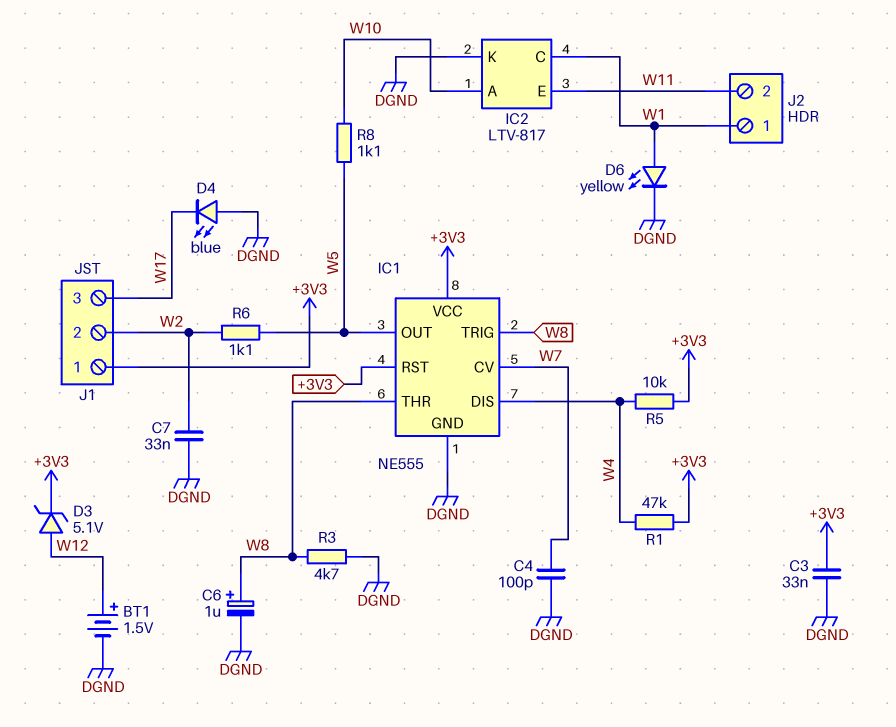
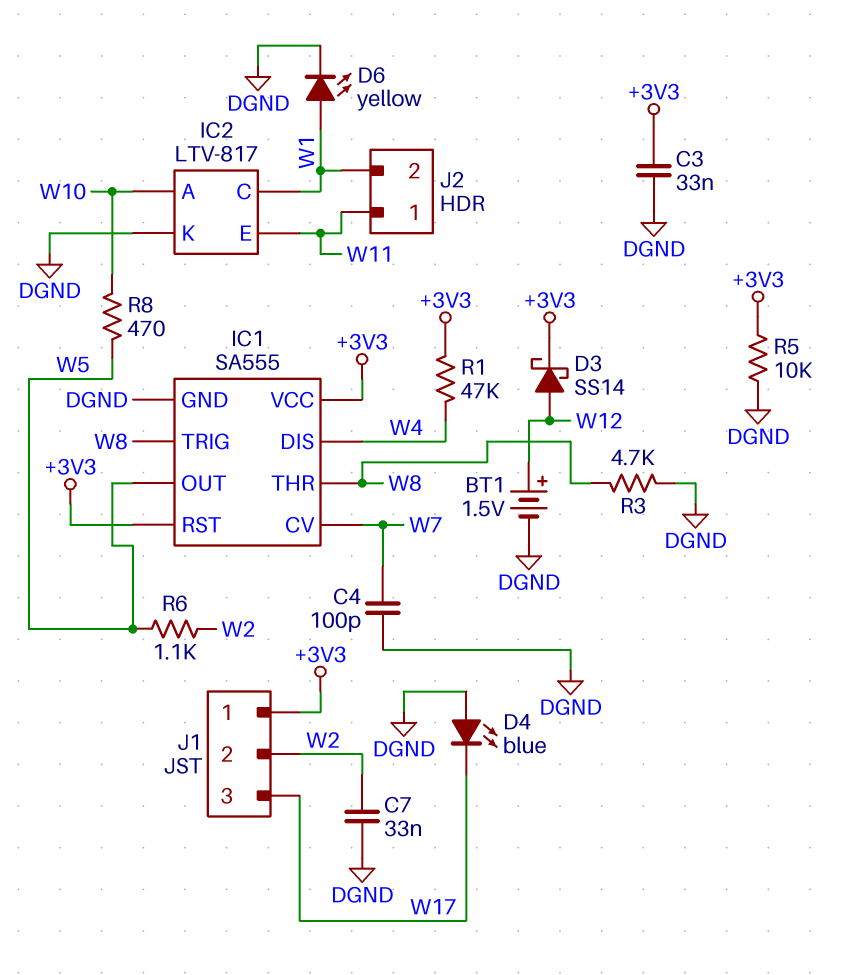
C6: 1uF (plus W8, minus DGND) -> none
D3: zener 5.1V (A W12, K +3V3) -> schottky SS14 (A W12, K +3V3)
IC1: NE555 -> SA555
J2 pin 1: W1 -> W11
J2 pin 2: W11 -> W1
R5: 10k (+3V3, W4) -> 10k (+3V3, DGND)
R8: 1.1k (W5, W10) -> 470 (W5, W10)

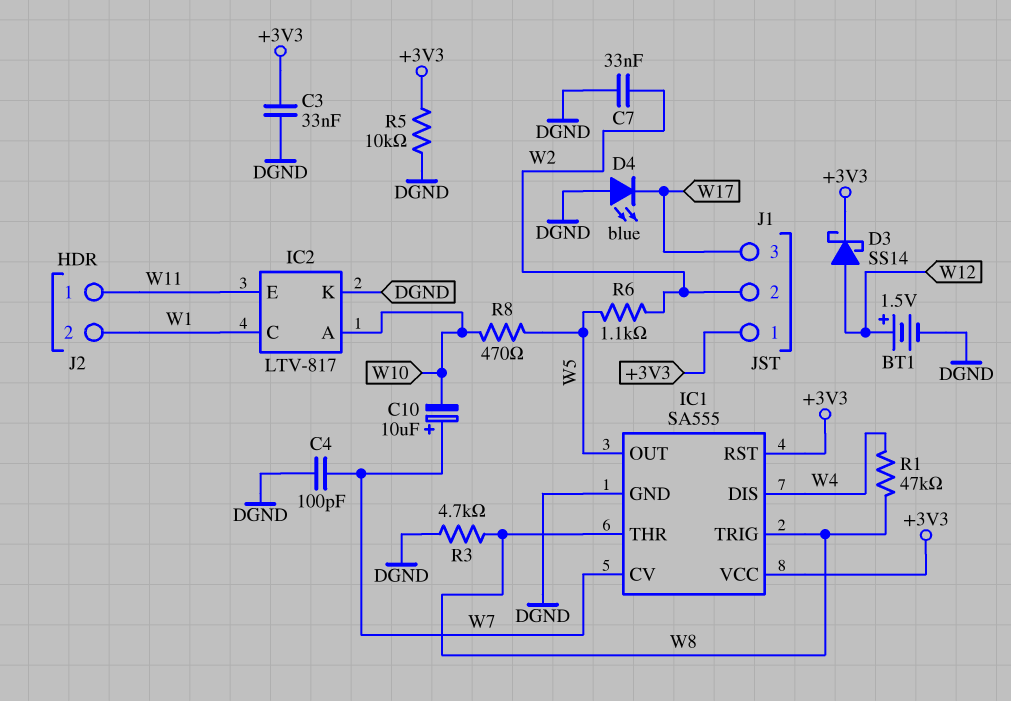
C10: none -> 10uF (plus W7, minus W10)
D6: LED yellow (A W1, K DGND) -> none
R1: 47k (+3V3, W4) -> 47k (W4, W8)

